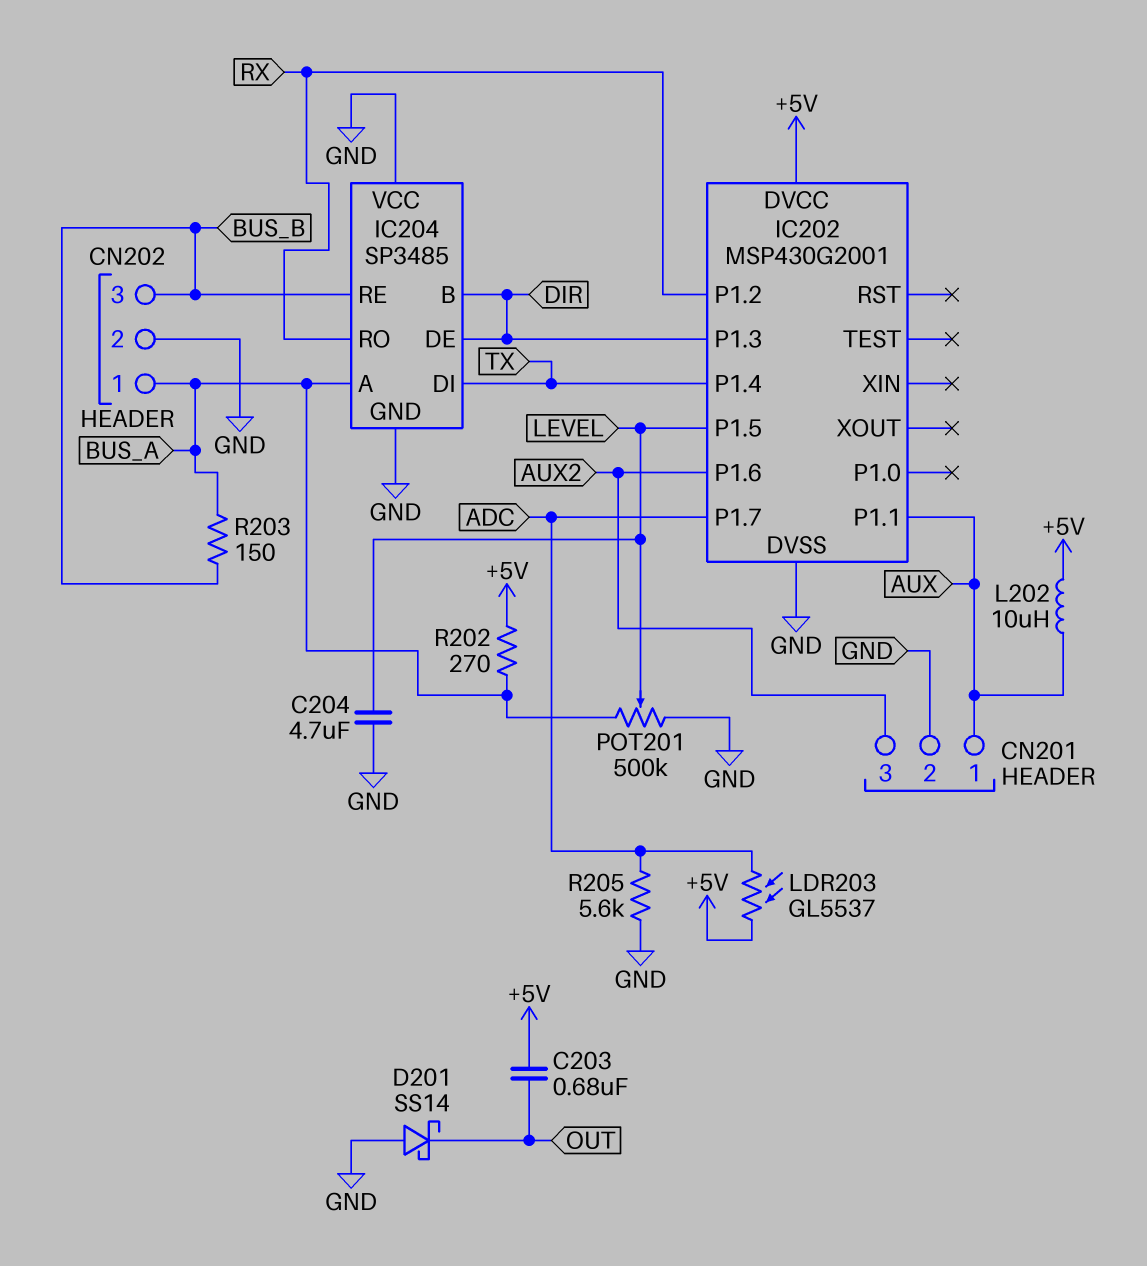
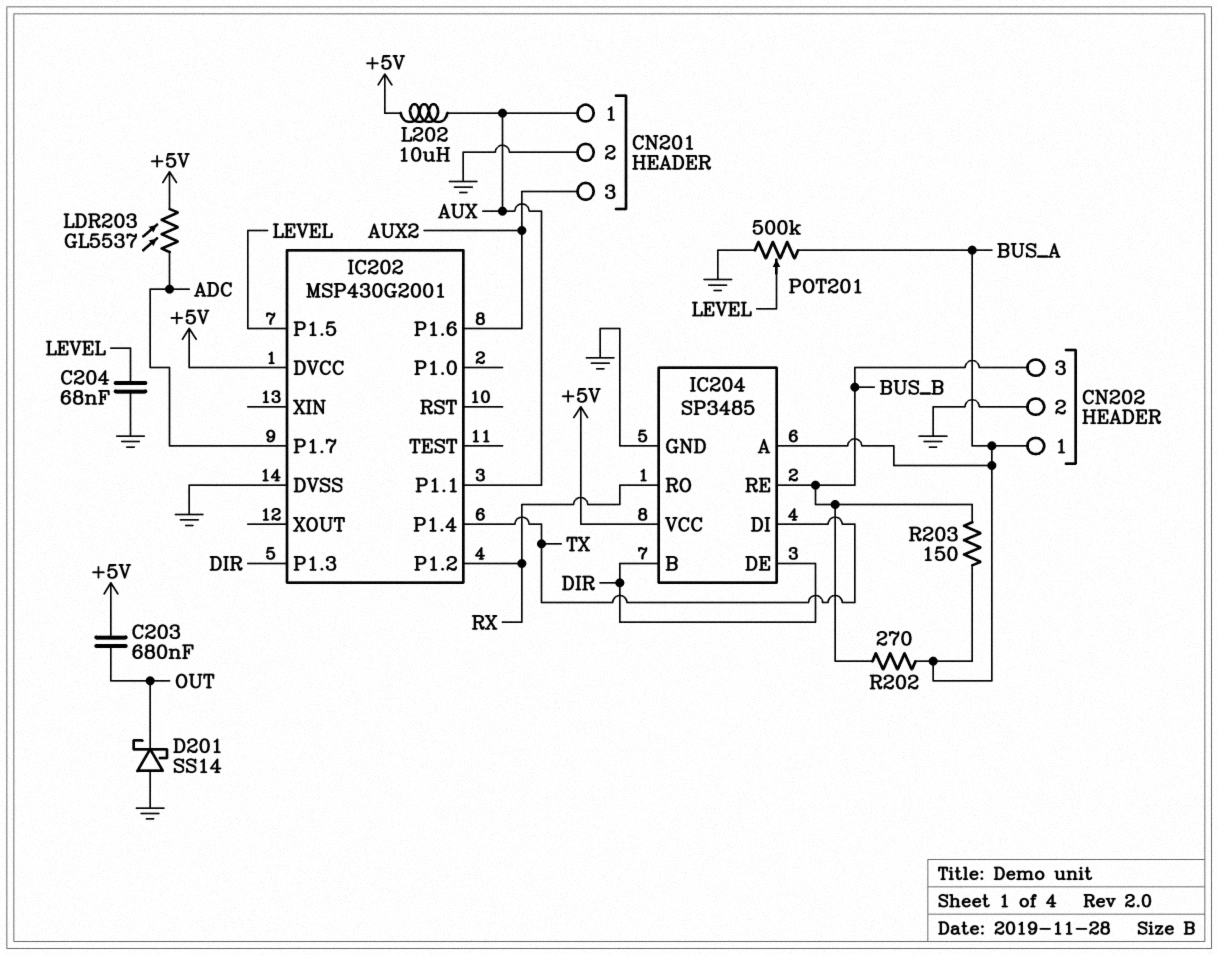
C204: 4.7uF (GND, LEVEL) -> 68nF (GND, LEVEL)
IC204 pin VCC: GND -> +5V
R202: 270 (+5V, BUS_A) -> 270 (BUS_A, BUS_B)
R205: 5.6k (ADC, GND) -> none

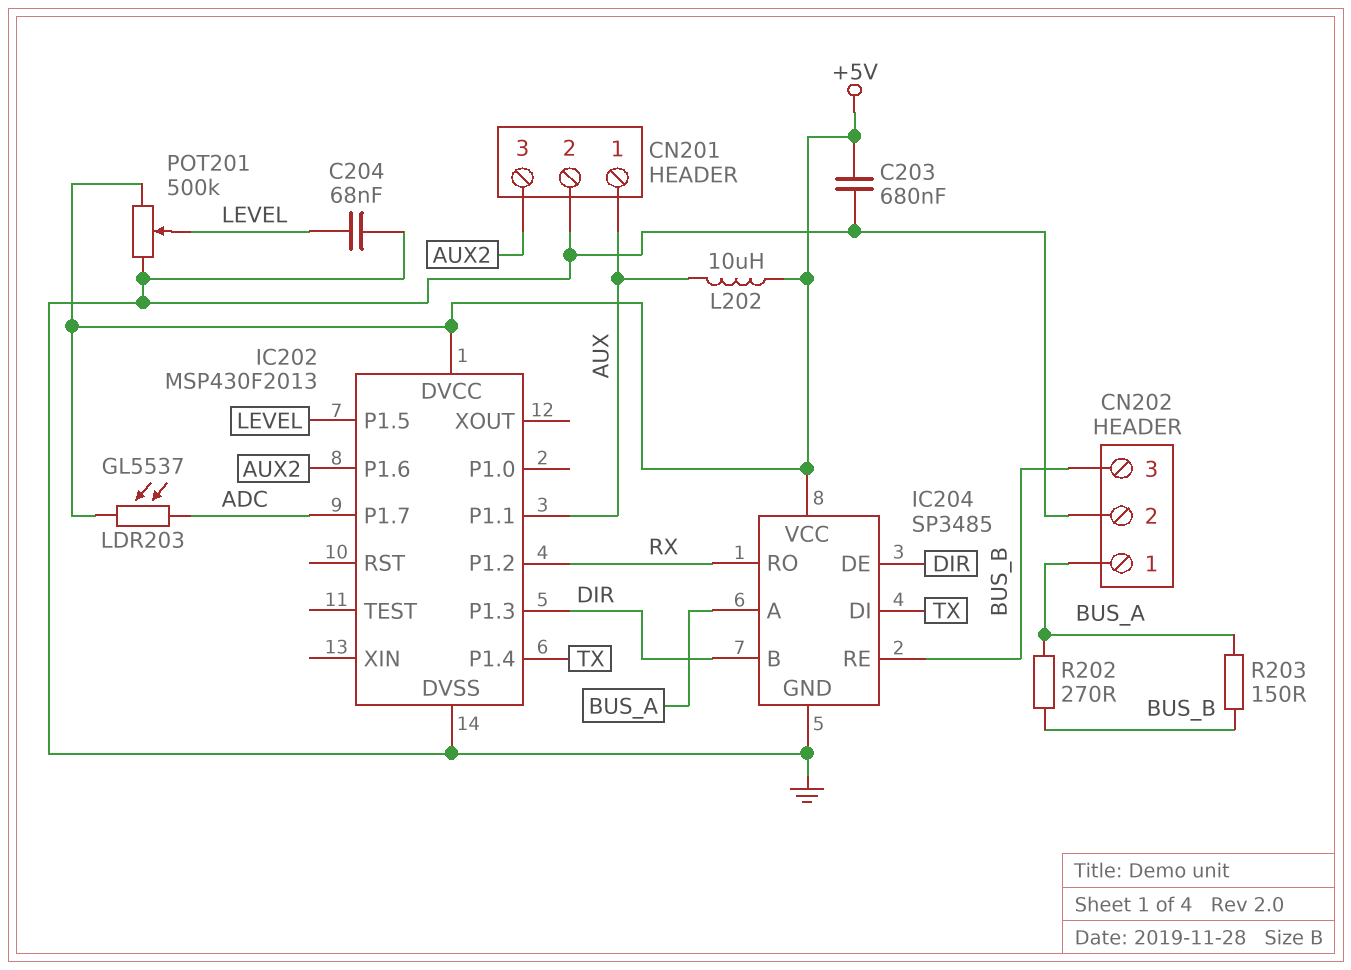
C203: 680nF (+5V, OUT) -> 680nF (+5V, GND)
D201: schottky SS14 (A GND, K OUT) -> none
IC202: MSP430G2001 -> MSP430F2013
POT201: 500k (BUS_A, GND, wiper LEVEL) -> 500k (+5V, GND, wiper LEVEL)

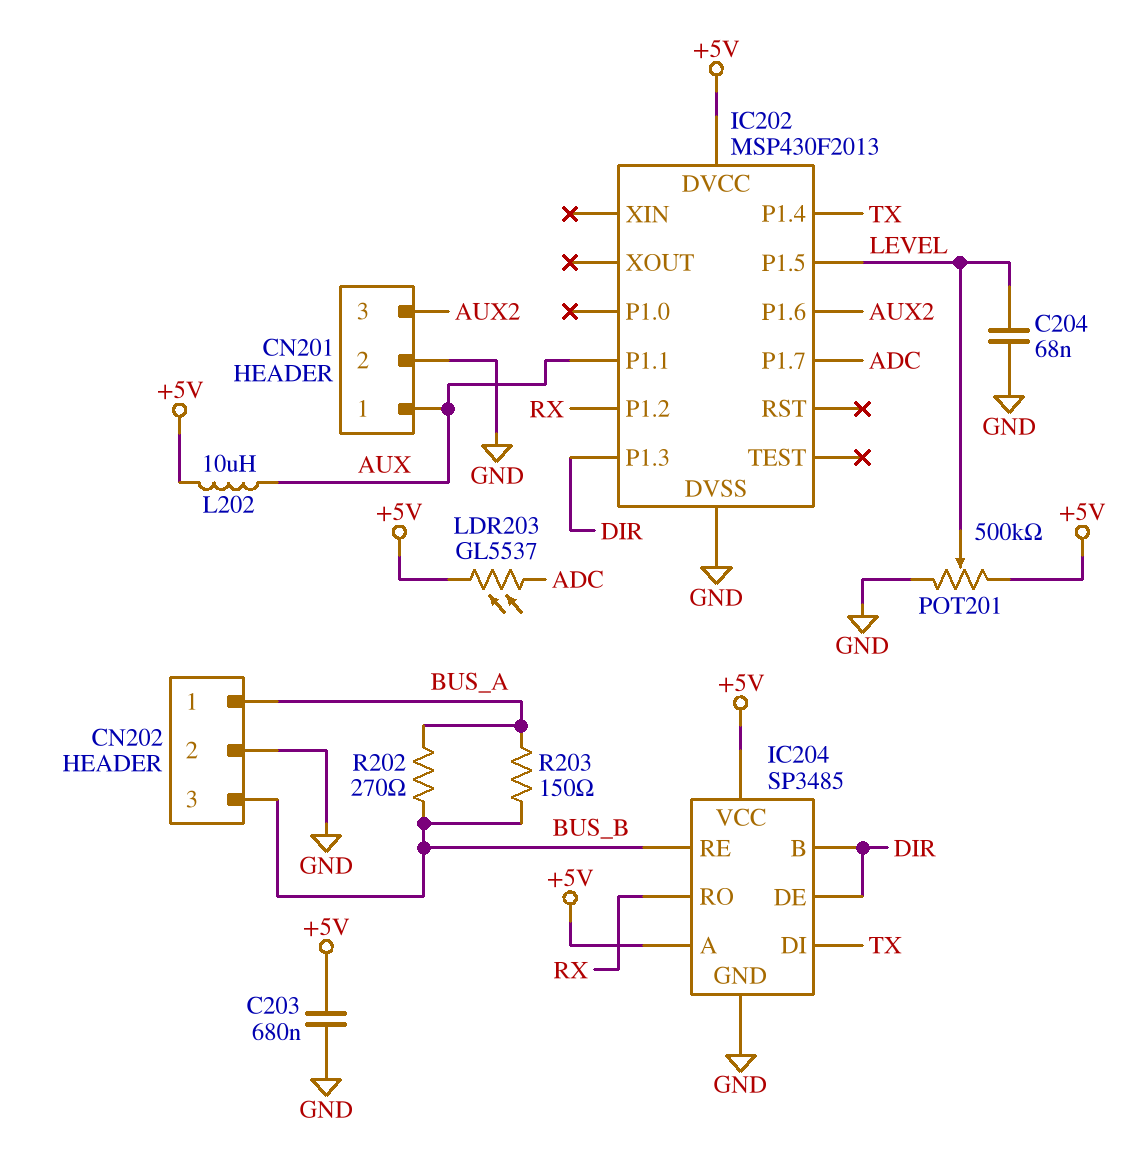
IC204 pin A: BUS_A -> +5V

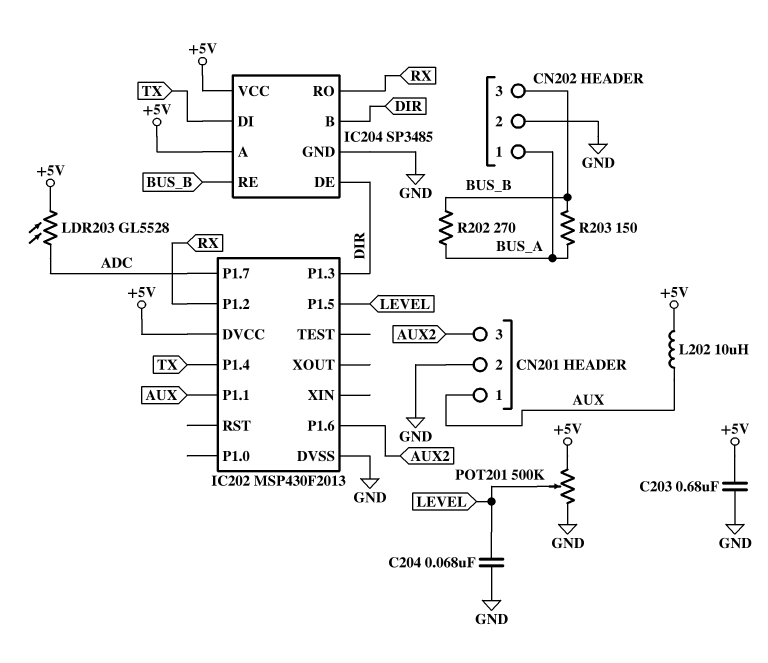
LDR203: GL5537 (+5V, ADC) -> GL5528 (+5V, ADC)

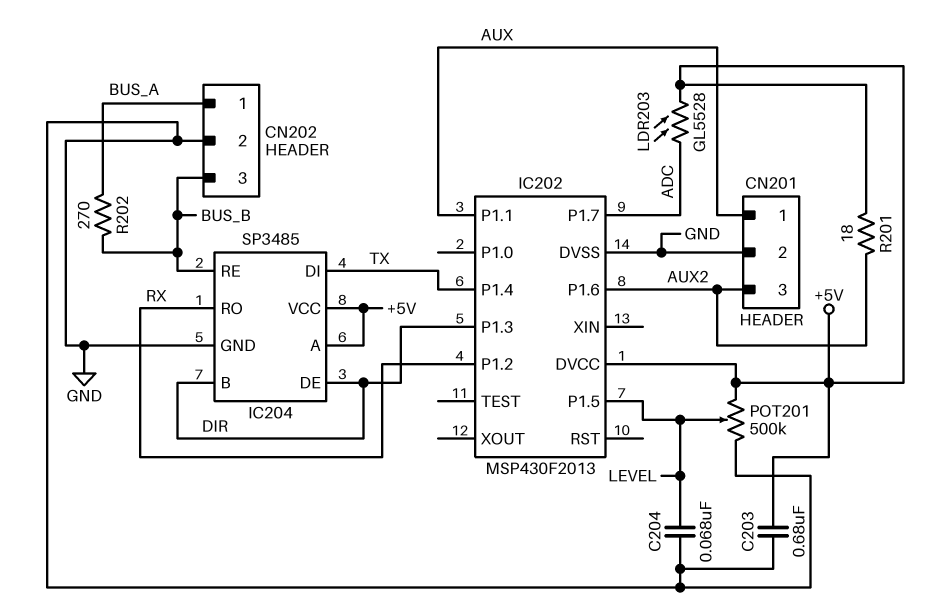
L202: 10uH (+5V, AUX) -> none
R201: none -> 18 (+5V, AUX2)
R203: 150 (BUS_A, BUS_B) -> none

